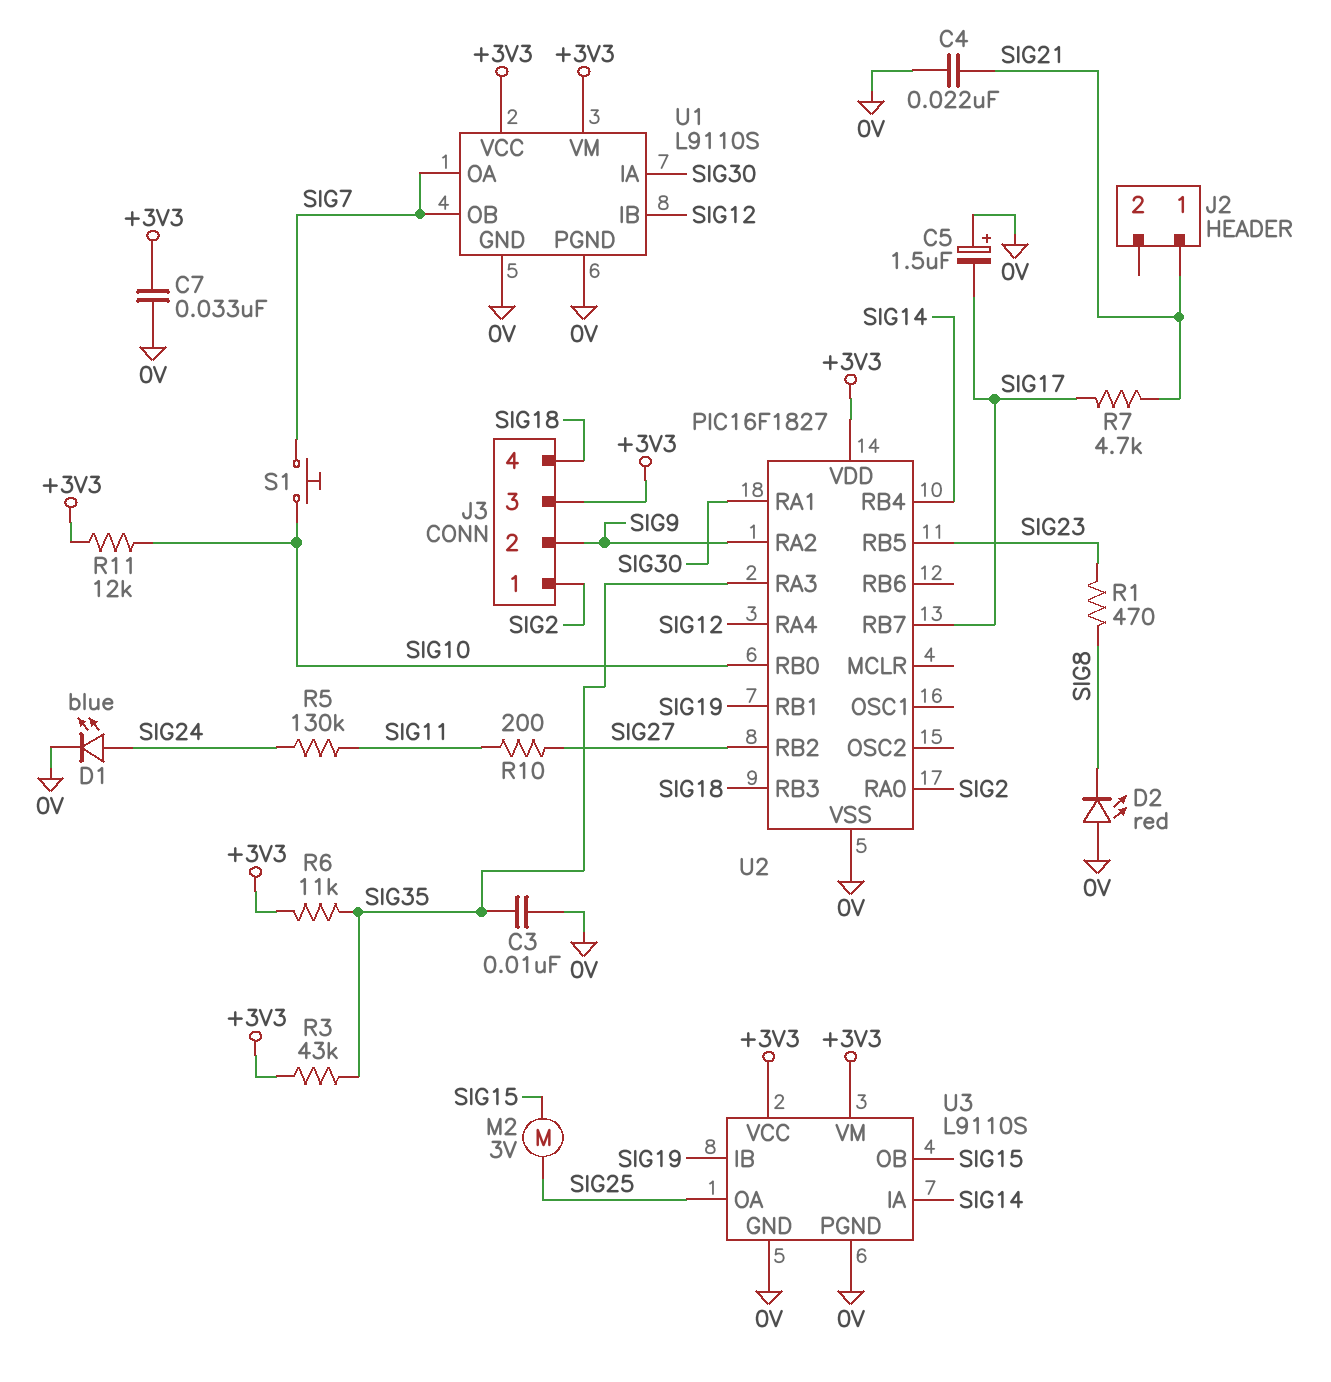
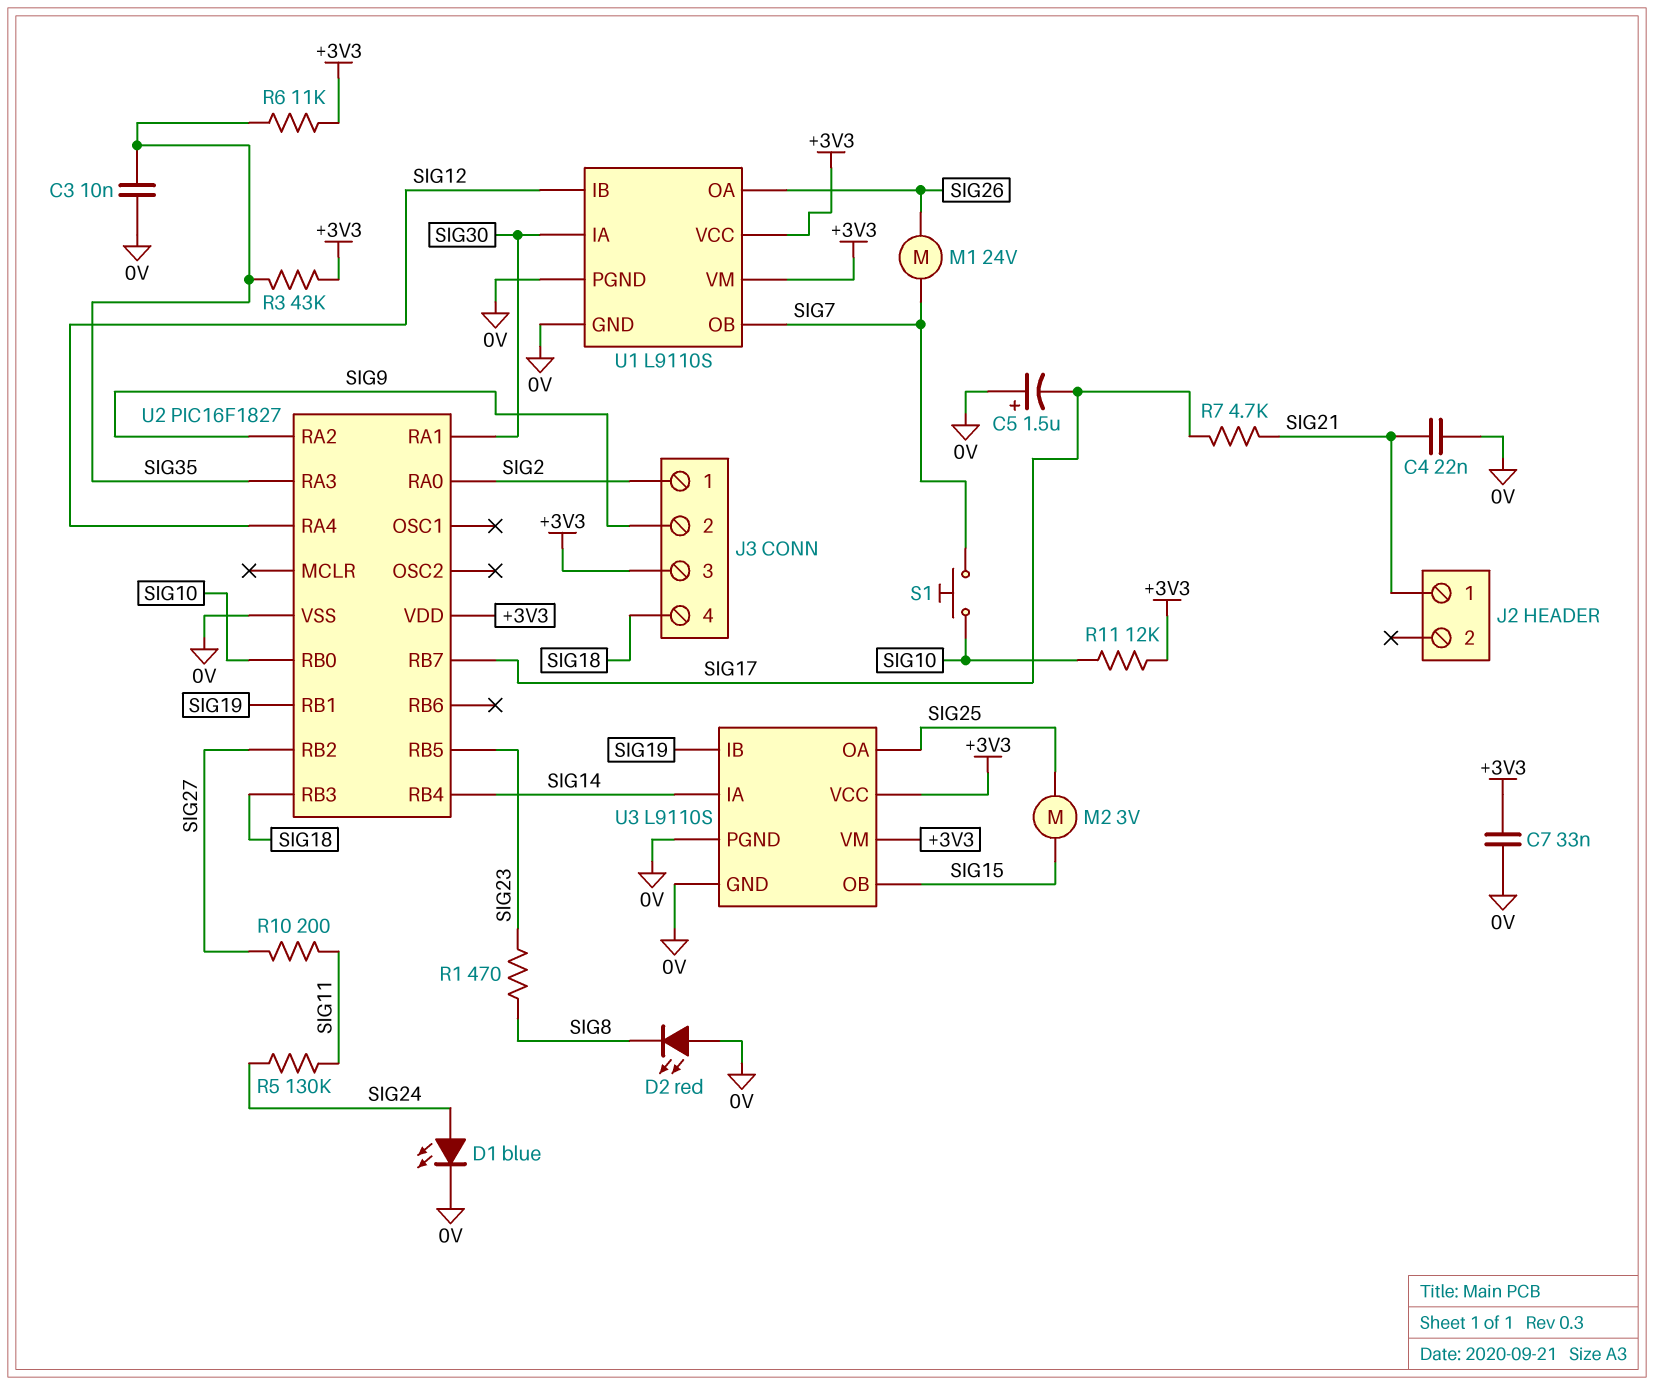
M1: none -> motor 24V (SIG7, SIG26)
U1 pin OA: SIG7 -> SIG26

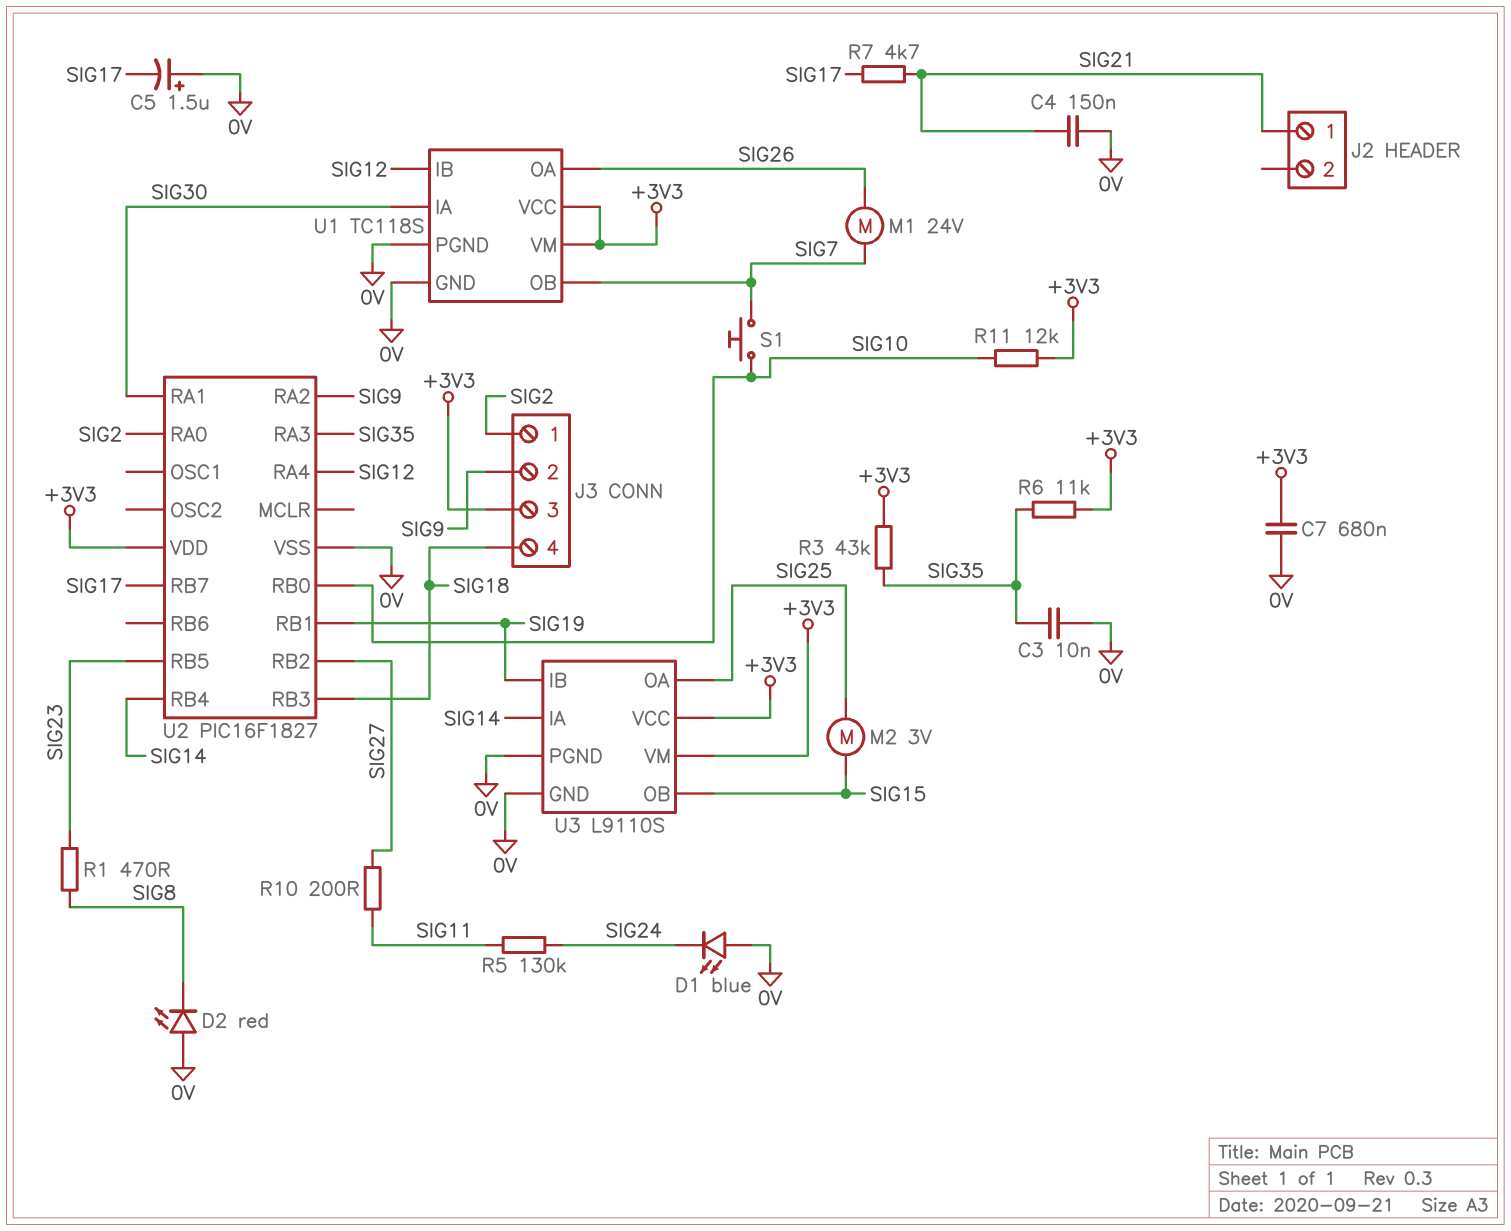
C4: 22nF (0V, SIG21) -> 150nF (0V, SIG21)
C7: 33nF (+3V3, 0V) -> 680nF (+3V3, 0V)
D1: LED blue (A SIG24, K 0V) -> LED blue (A 0V, K SIG24)
U1: L9110S -> TC118S

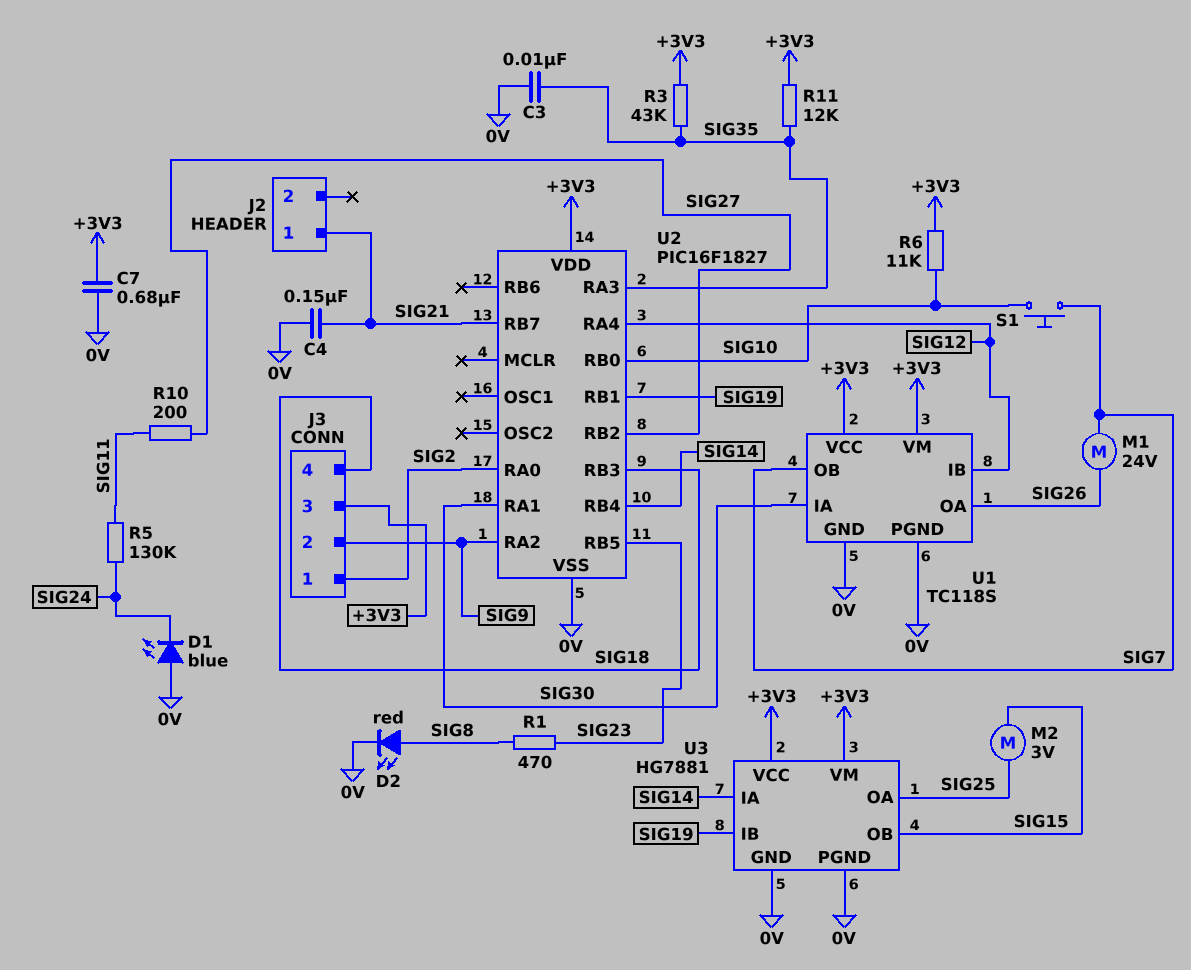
C5: 1.5uF (plus 0V, minus SIG17) -> none
D2: LED red (A 0V, K SIG8) -> LED red (A SIG8, K 0V)
R6: 11k (+3V3, SIG35) -> 11k (+3V3, SIG10)
R7: 4.7k (SIG17, SIG21) -> none
R11: 12k (+3V3, SIG10) -> 12k (+3V3, SIG35)
U2 pin RB7: SIG17 -> SIG21
U3: L9110S -> HG7881

